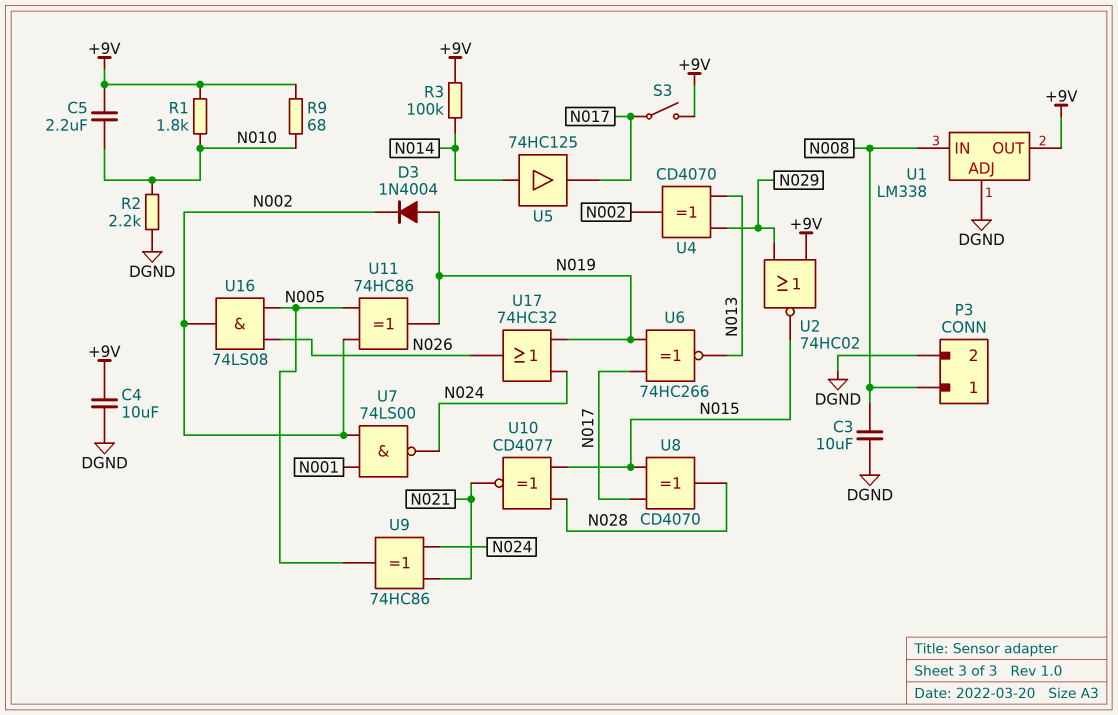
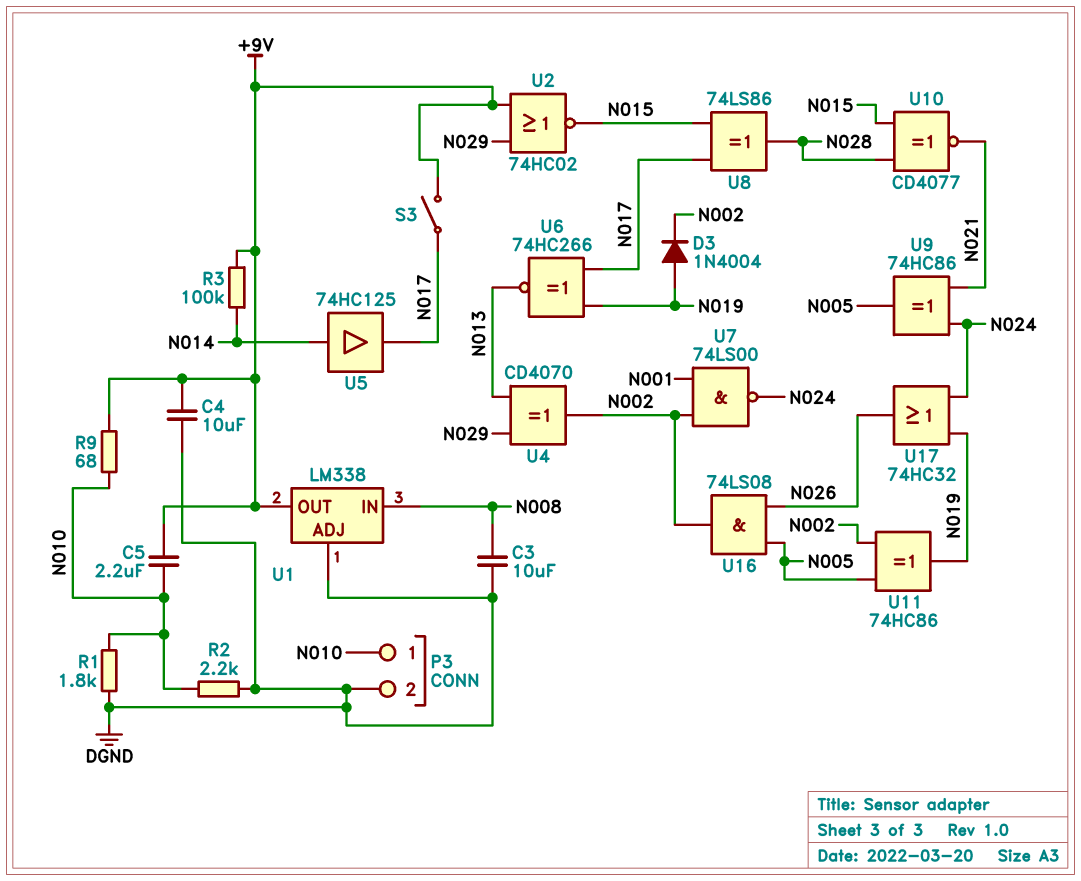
P3 pin 1: N008 -> N010
R1: 1.8k (+9V, N010) -> 1.8k (DGND, N010)
U8: XOR CD4070 (in N015, in N017, out N028) -> XOR 74LS86 (in N015, in N017, out N028)

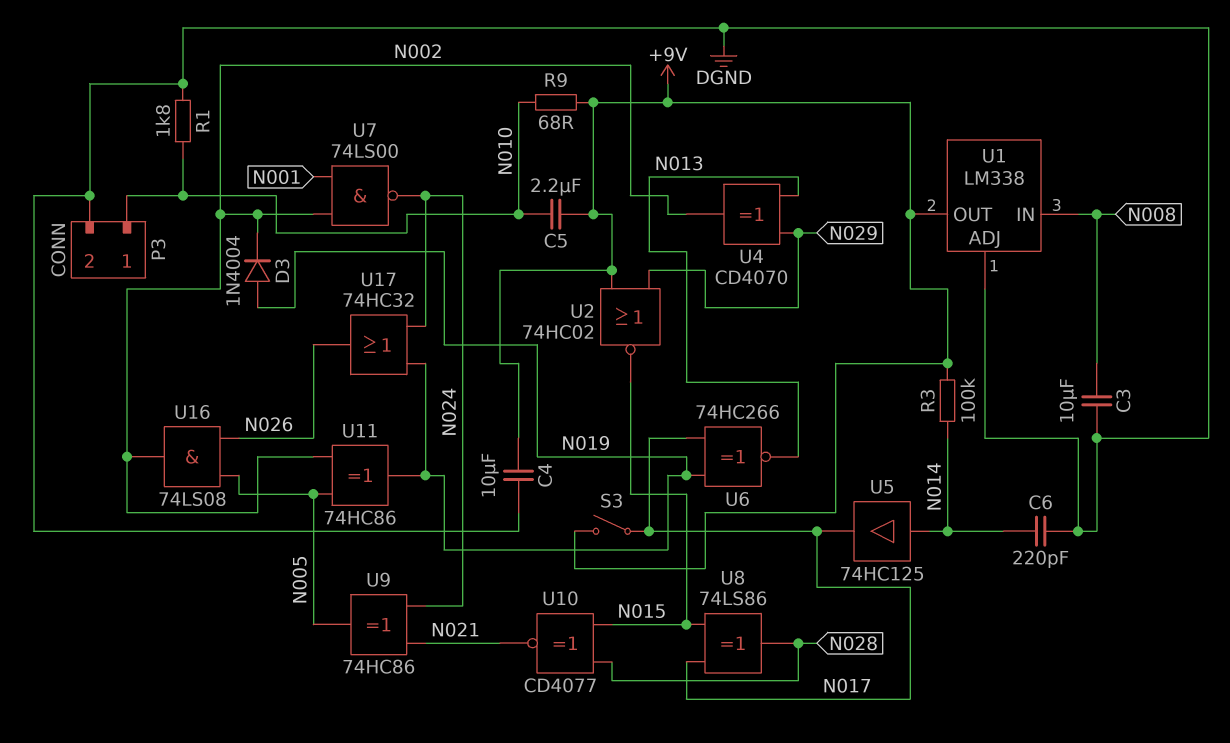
C6: none -> 220pF (DGND, N014)
R2: 2.2k (DGND, N010) -> none

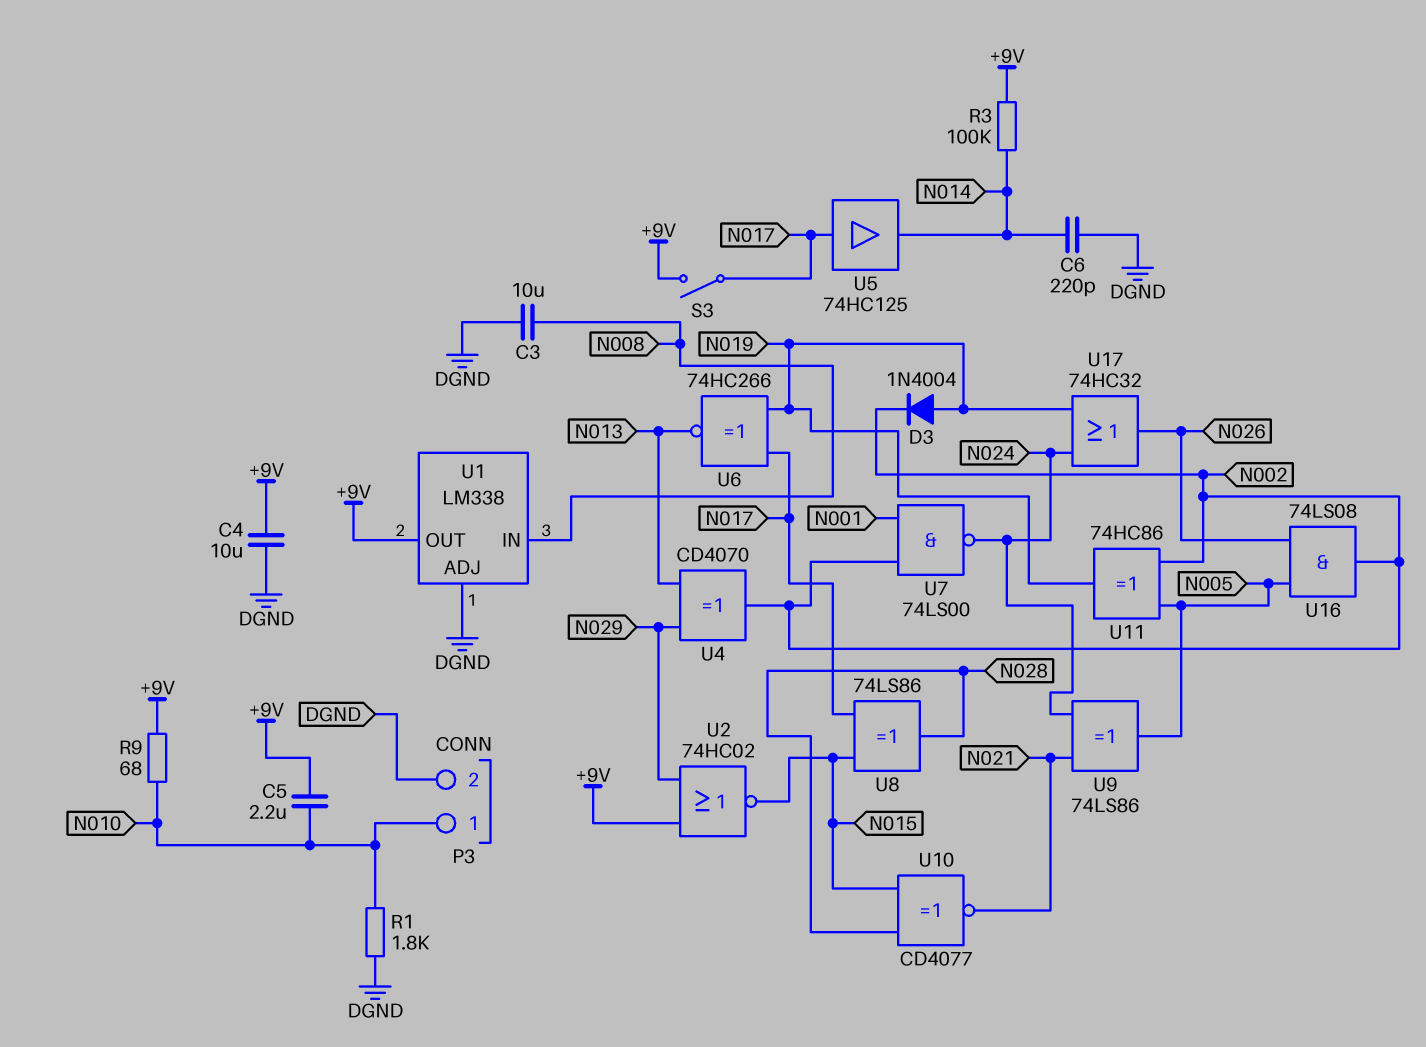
U5: buffer 74HC125 (in N014, out N017) -> buffer 74HC125 (in N017, out N014)
U9: XOR 74HC86 (in N021, in N024, out N005) -> XOR 74LS86 (in N021, in N024, out N005)

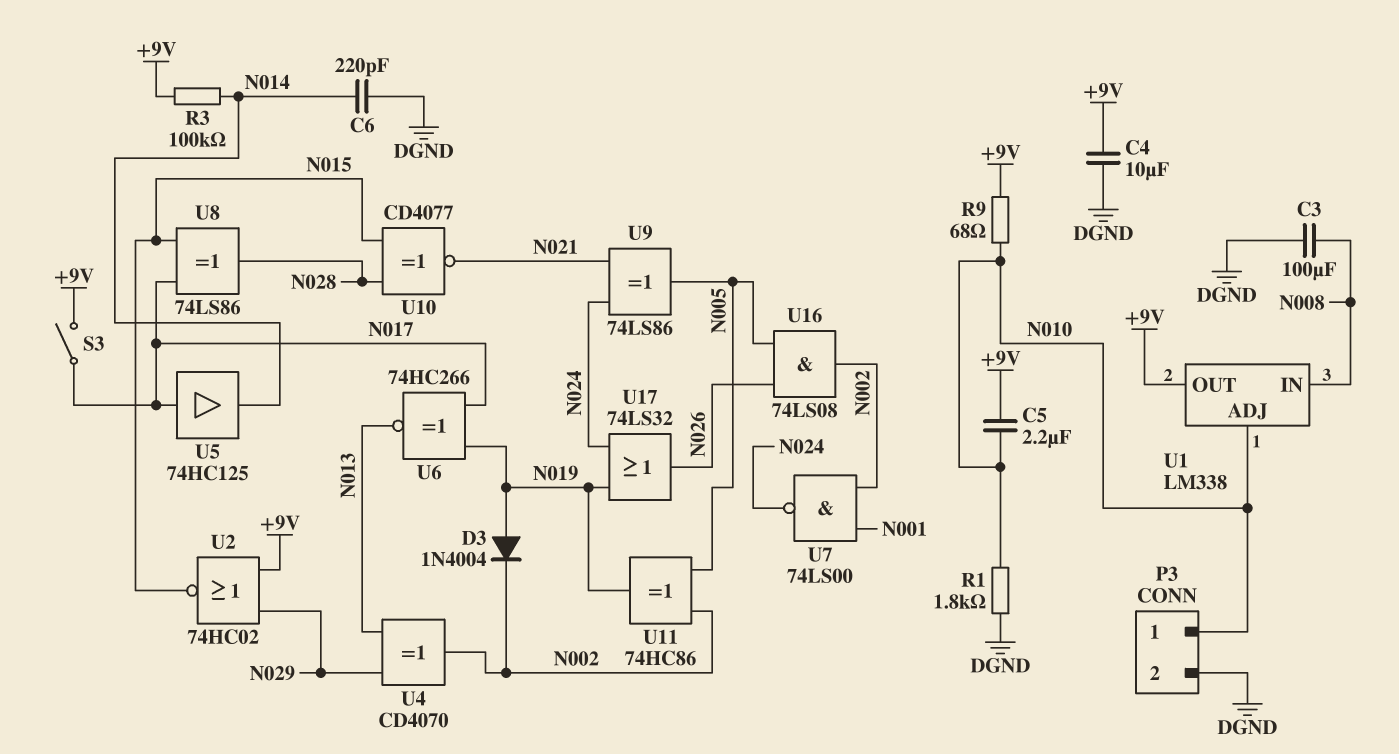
C3: 10uF (DGND, N008) -> 100uF (DGND, N008)
U1 pin ADJ: DGND -> N010
U17: OR 74HC32 (in N019, in N024, out N026) -> OR 74LS32 (in N019, in N024, out N026)

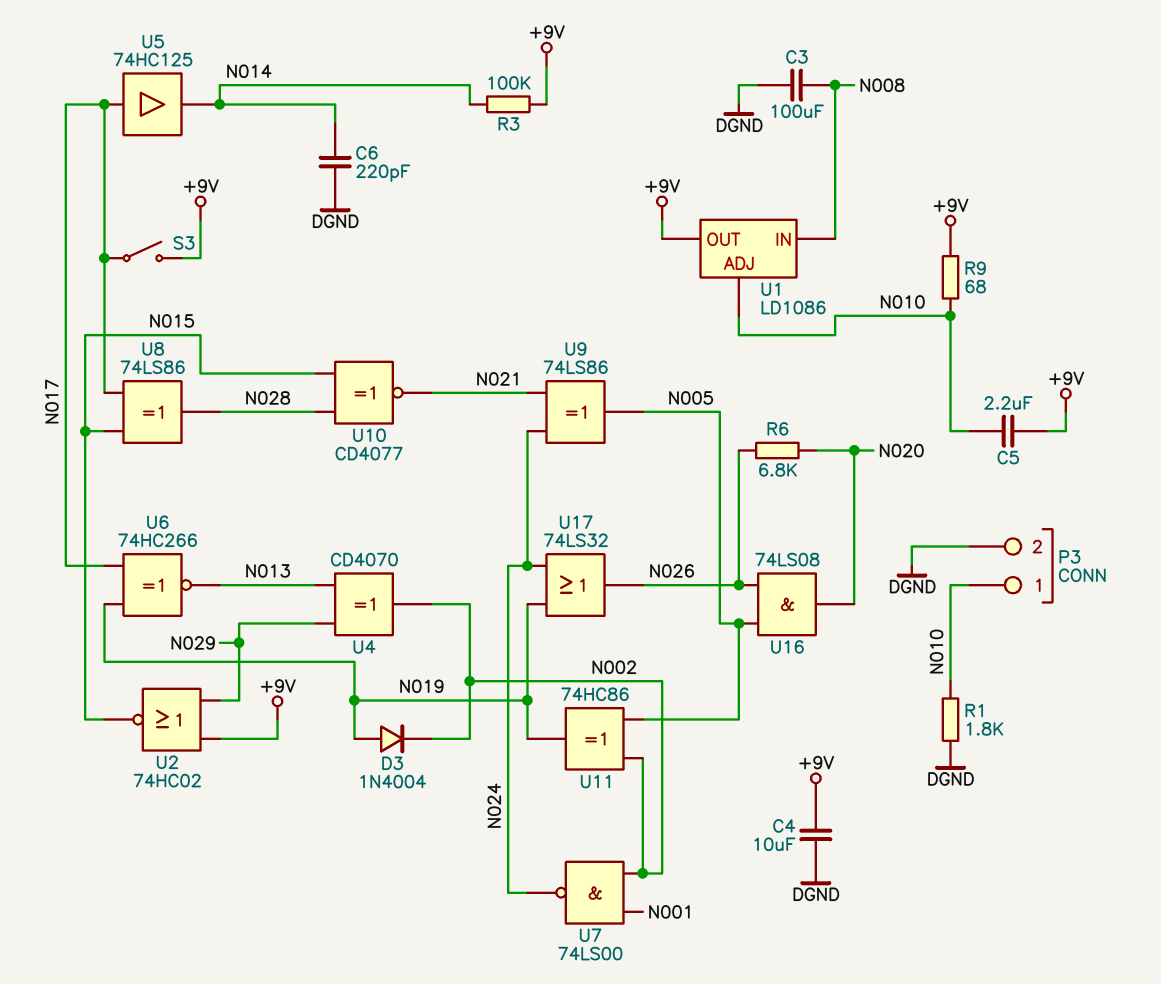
R6: none -> 6.8k (N020, N026)
U1: LM338 -> LD1086
U16: AND 74LS08 (in N005, in N026, out N002) -> AND 74LS08 (in N005, in N026, out N020)

